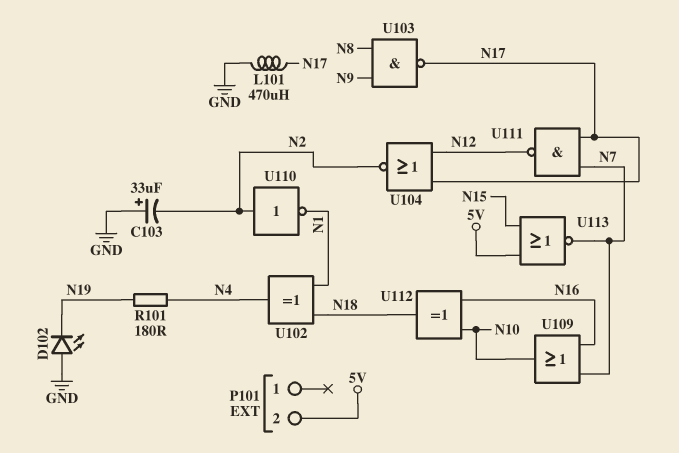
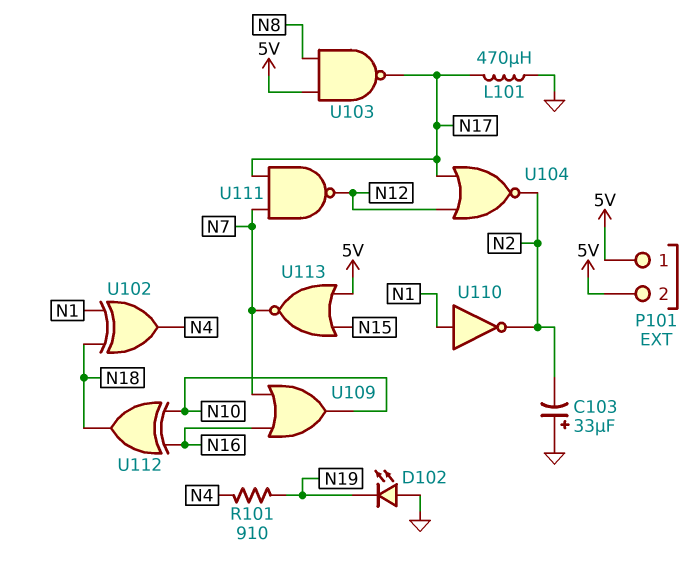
P101 pin 1: none -> 5V
R101: 180 (N4, N19) -> 910 (N4, N19)
U103: NAND (in N8, in N9, out N17) -> NAND (in 5V, in N8, out N17)
U110: NOT (in N2, out N1) -> NOT (in N1, out N2)

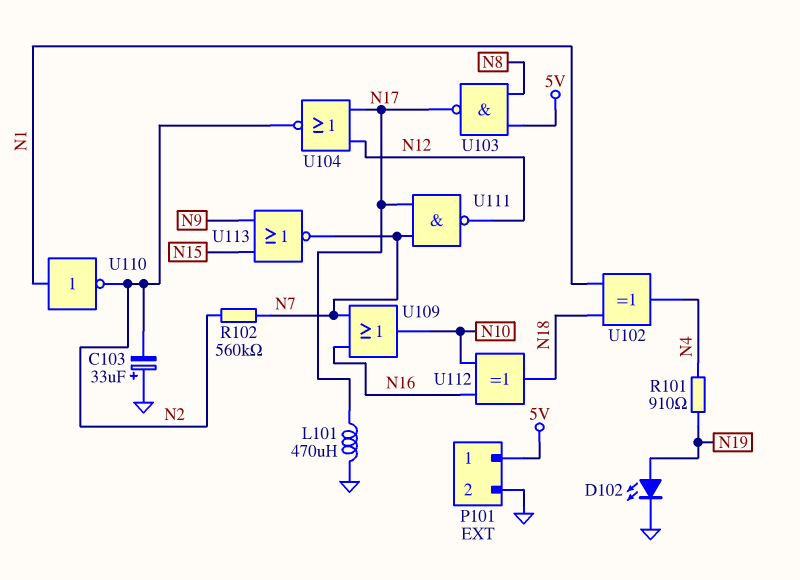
D102: LED (A GND, K N19) -> LED (A N19, K GND)
P101 pin 2: 5V -> GND
R102: none -> 560k (N2, N7)
U113: NOR (in 5V, in N15, out N7) -> NOR (in N9, in N15, out N7)

